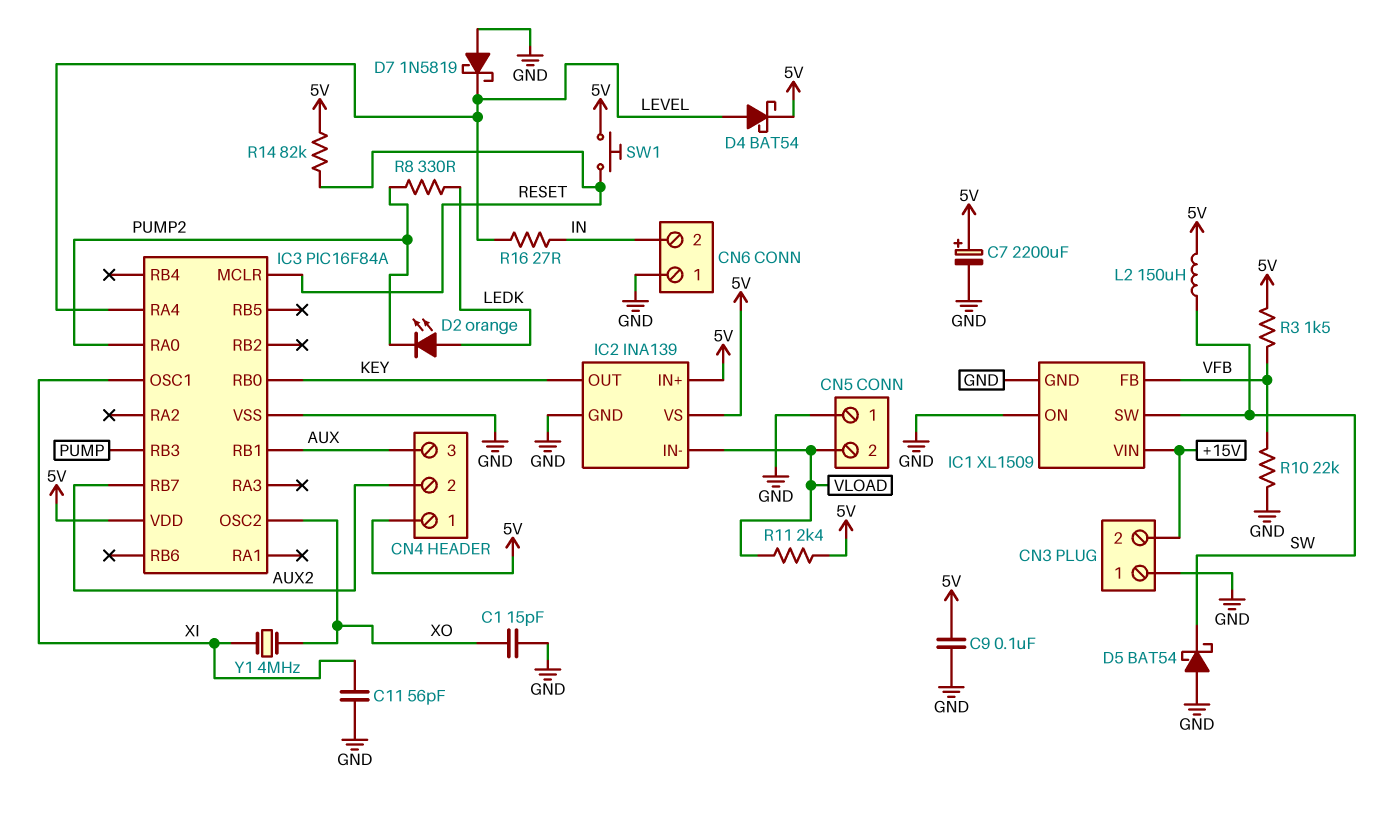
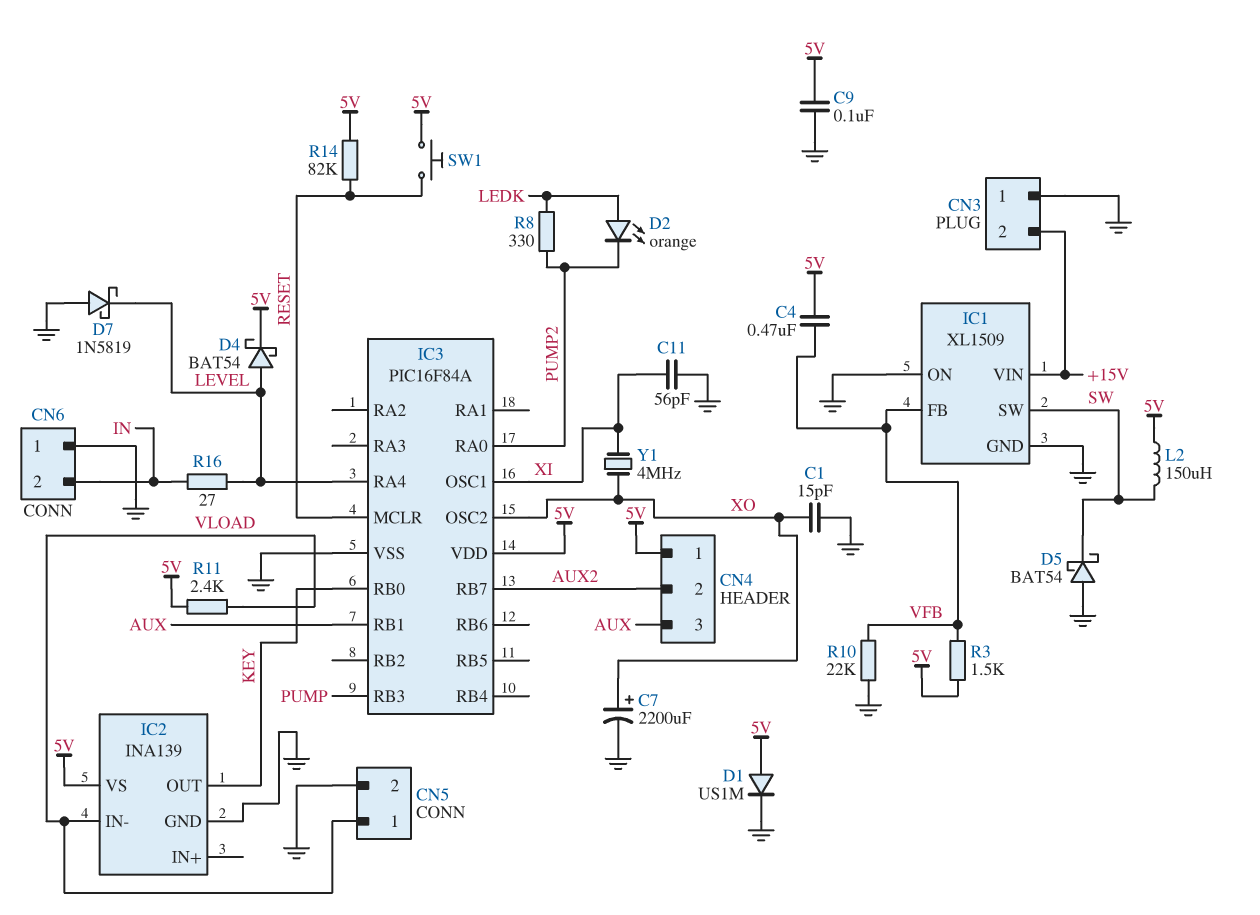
C4: none -> 470nF (5V, VFB)
C7: 2200uF (plus 5V, minus GND) -> 2200uF (plus XO, minus GND)
CN5 pin 1: GND -> VLOAD
CN5 pin 2: VLOAD -> GND
D1: none -> diode US1M (A 5V, K GND)
IC2 pin IN+: 5V -> none

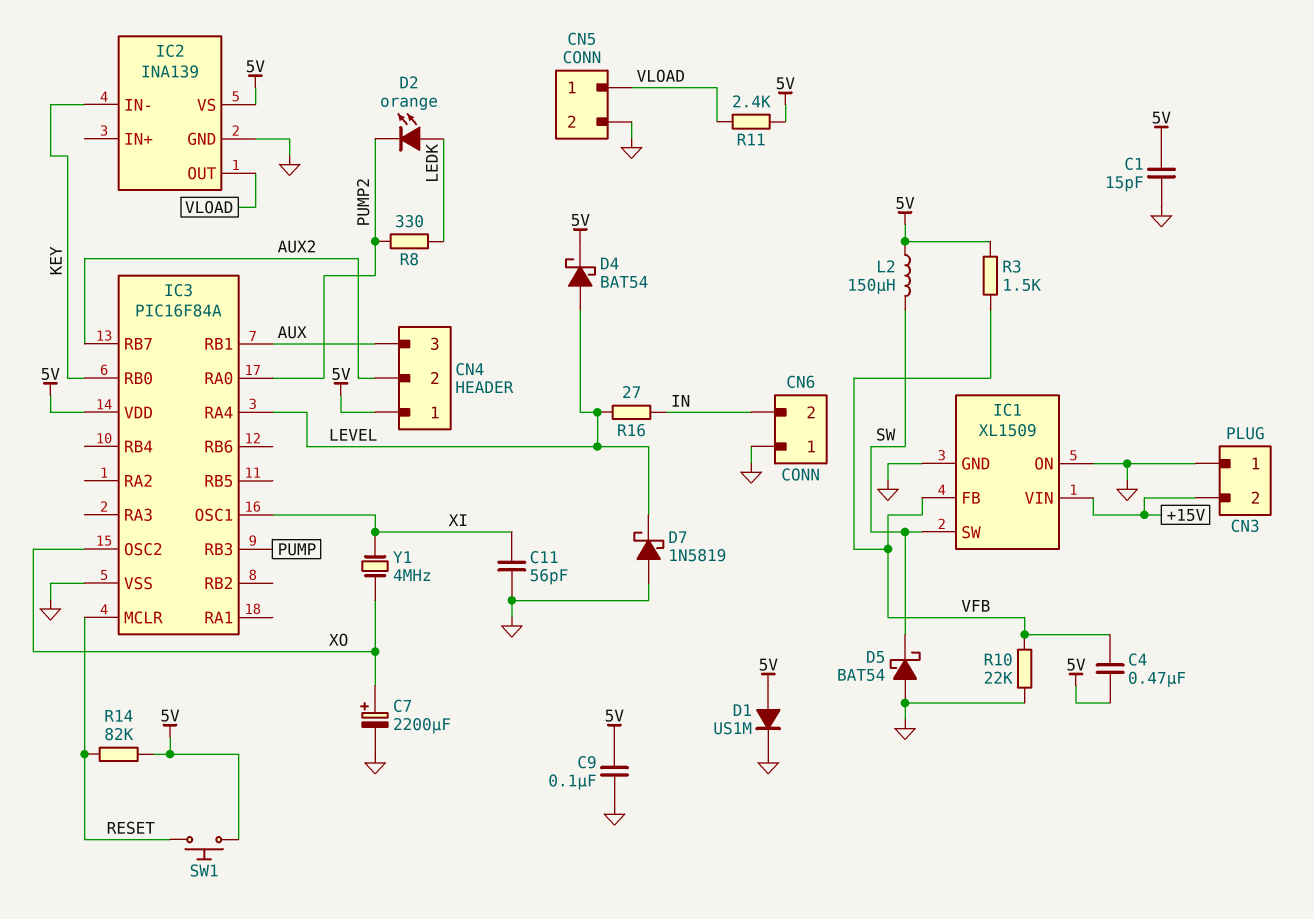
C1: 15pF (GND, XO) -> 15pF (5V, GND)
IC2 pin IN-: VLOAD -> KEY
IC2 pin OUT: KEY -> VLOAD

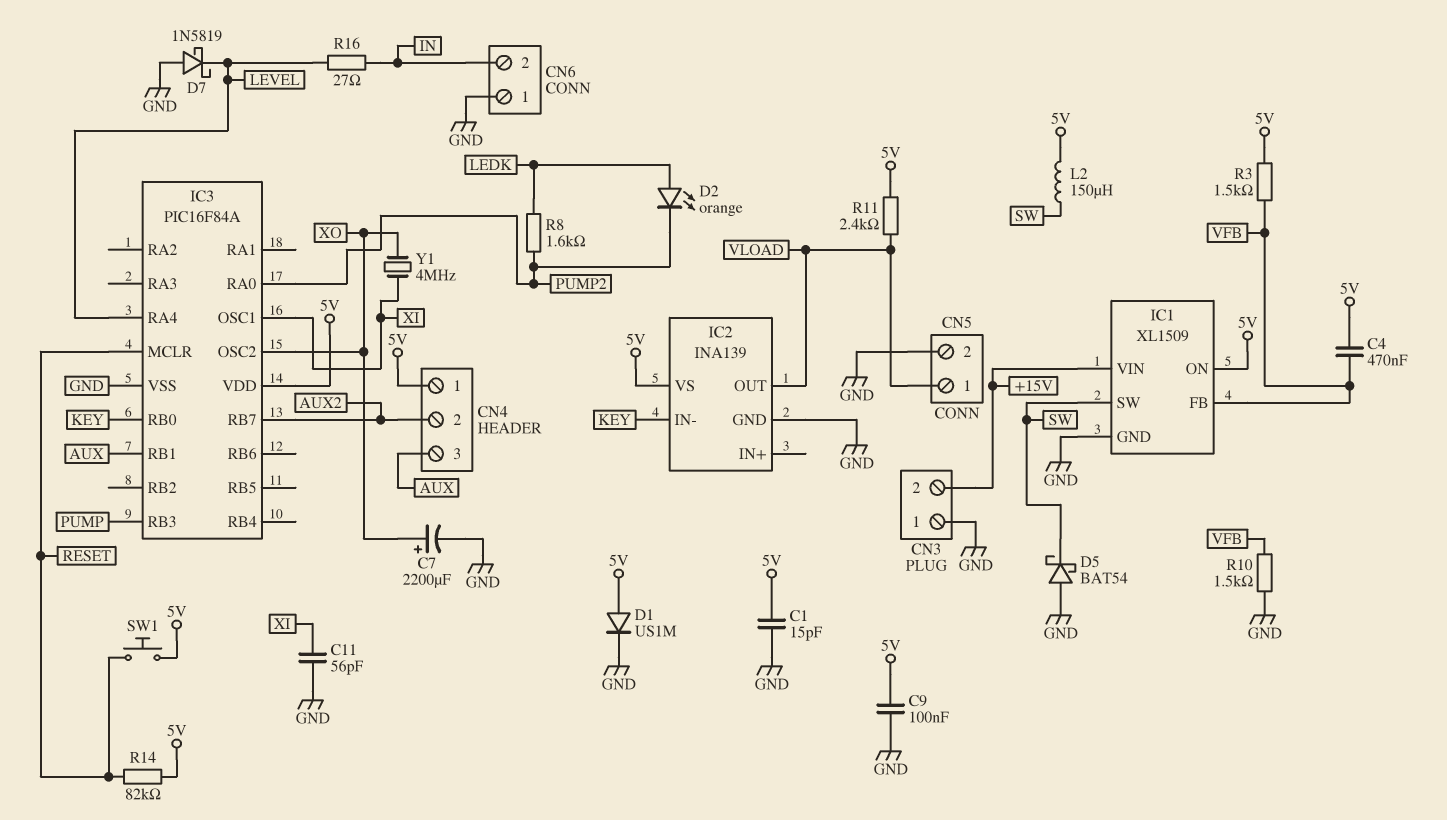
D4: schottky BAT54 (A LEVEL, K 5V) -> none
IC1 pin ON: GND -> 5V
R8: 330 (LEDK, PUMP2) -> 1.6k (LEDK, PUMP2)
R10: 22k (GND, VFB) -> 1.5k (GND, VFB)

